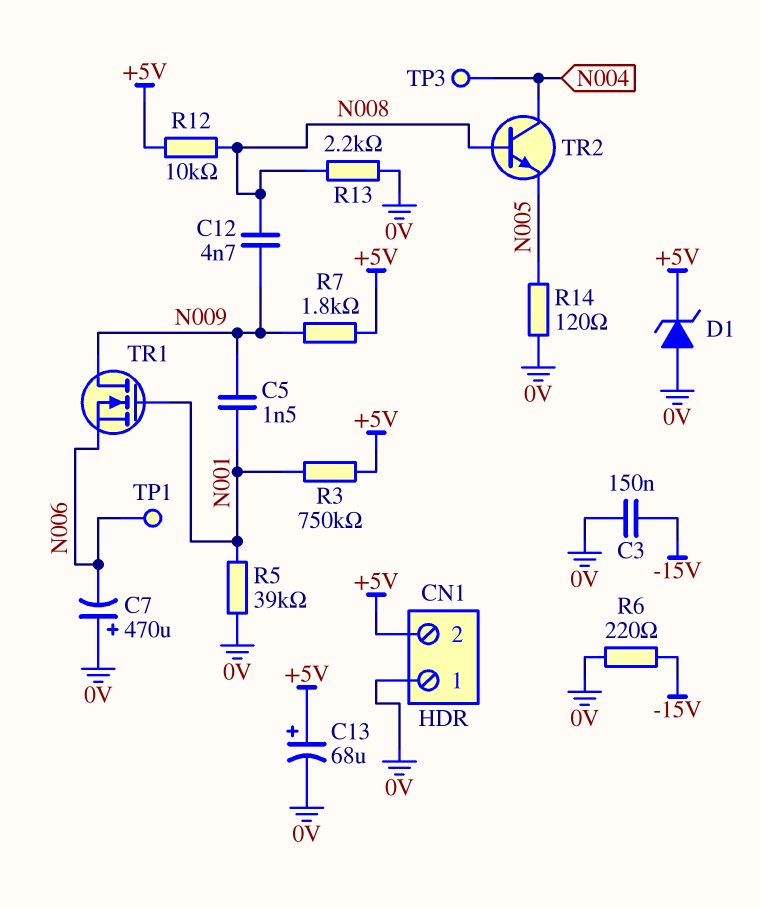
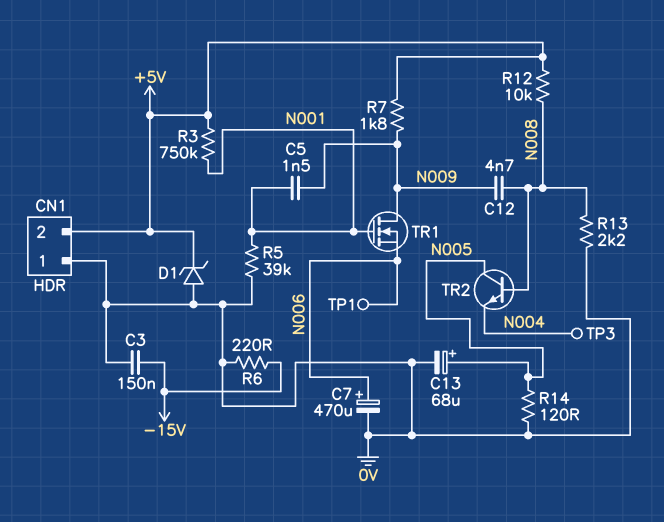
C7: 470uF (plus 0V, minus N006) -> 470uF (plus N006, minus 0V)
C13: 68uF (plus +5V, minus 0V) -> 68uF (plus N005, minus 0V)
TR2: NPN (B N008, C N004, E N005) -> NPN (B N008, C N005, E N004)

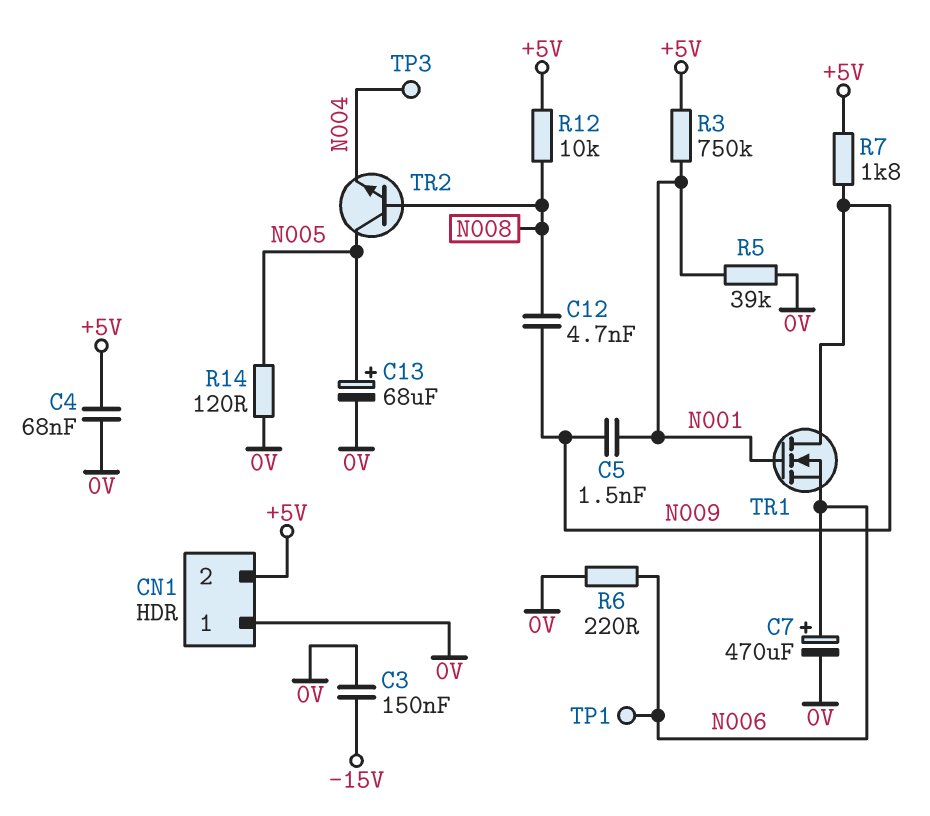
C4: none -> 68nF (+5V, 0V)
D1: zener (A 0V, K +5V) -> none
R6: 220 (-15V, 0V) -> 220 (0V, N006)
R13: 2.2k (0V, N008) -> none

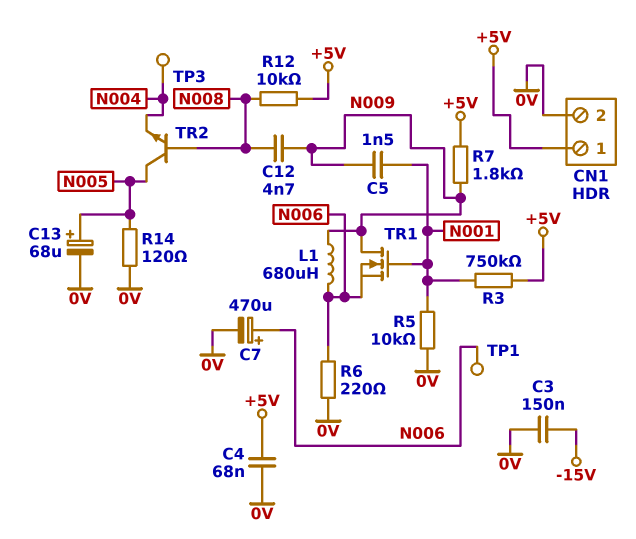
CN1 pin 1: 0V -> +5V
CN1 pin 2: +5V -> 0V
L1: none -> 680uH (N006, N009)
R5: 39k (0V, N001) -> 10k (0V, N001)

